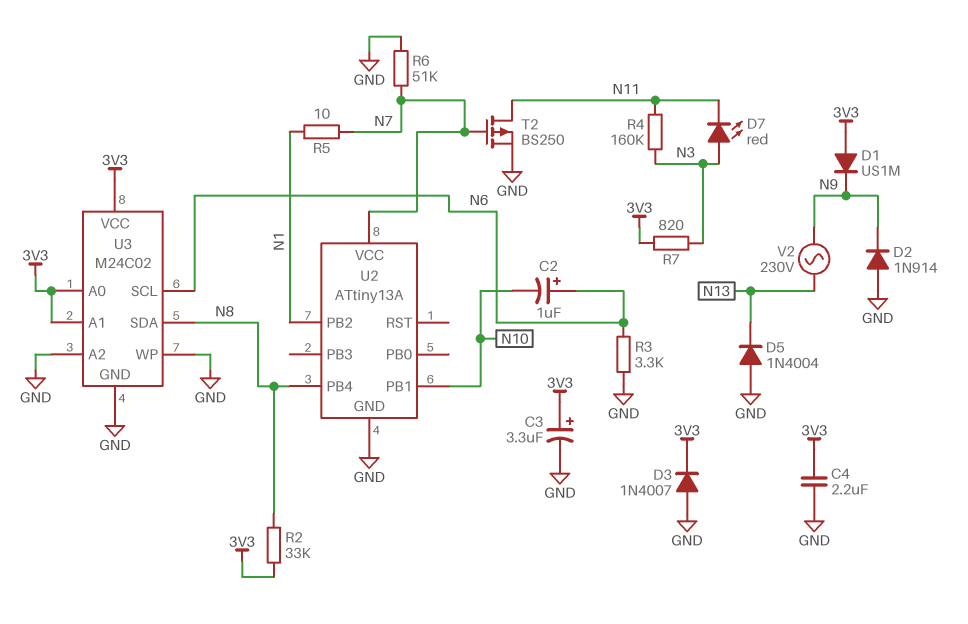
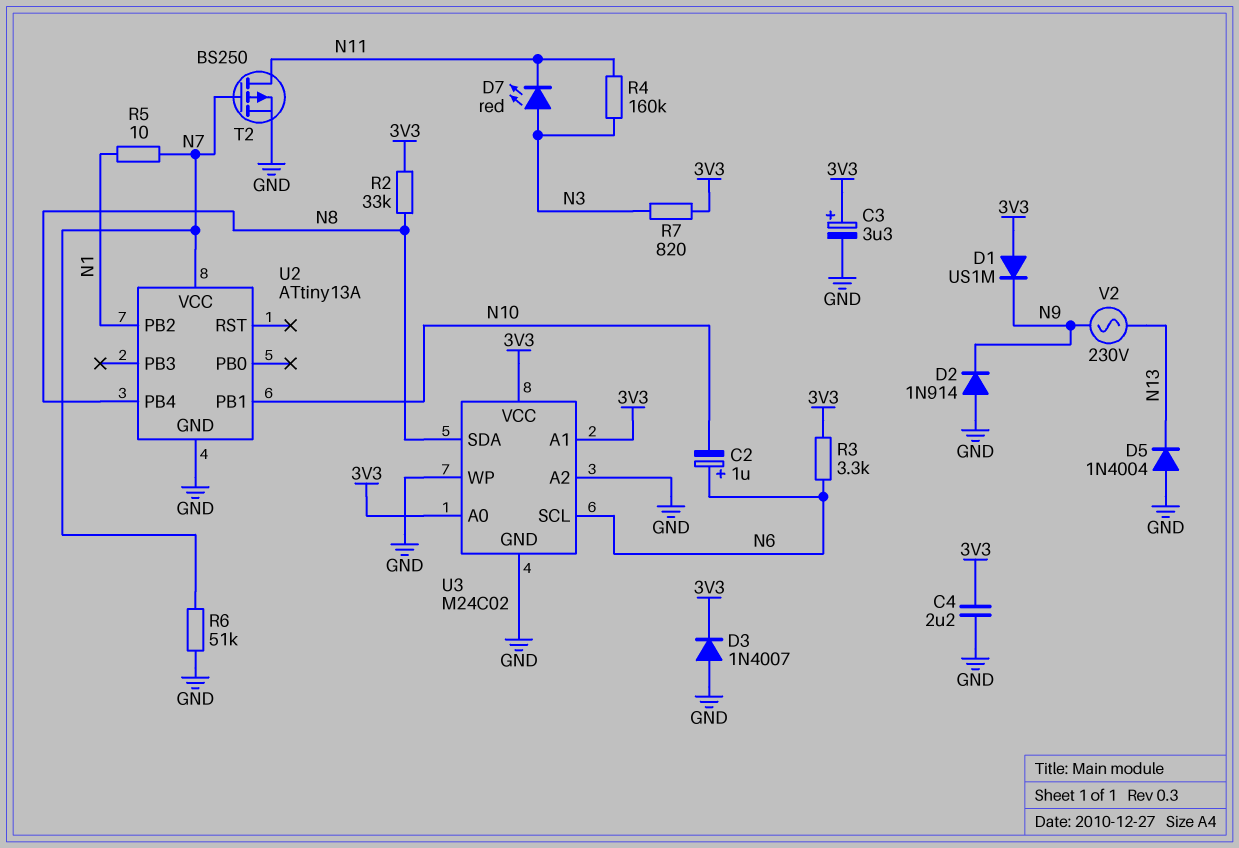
R3: 3.3k (GND, N6) -> 3.3k (3V3, N6)

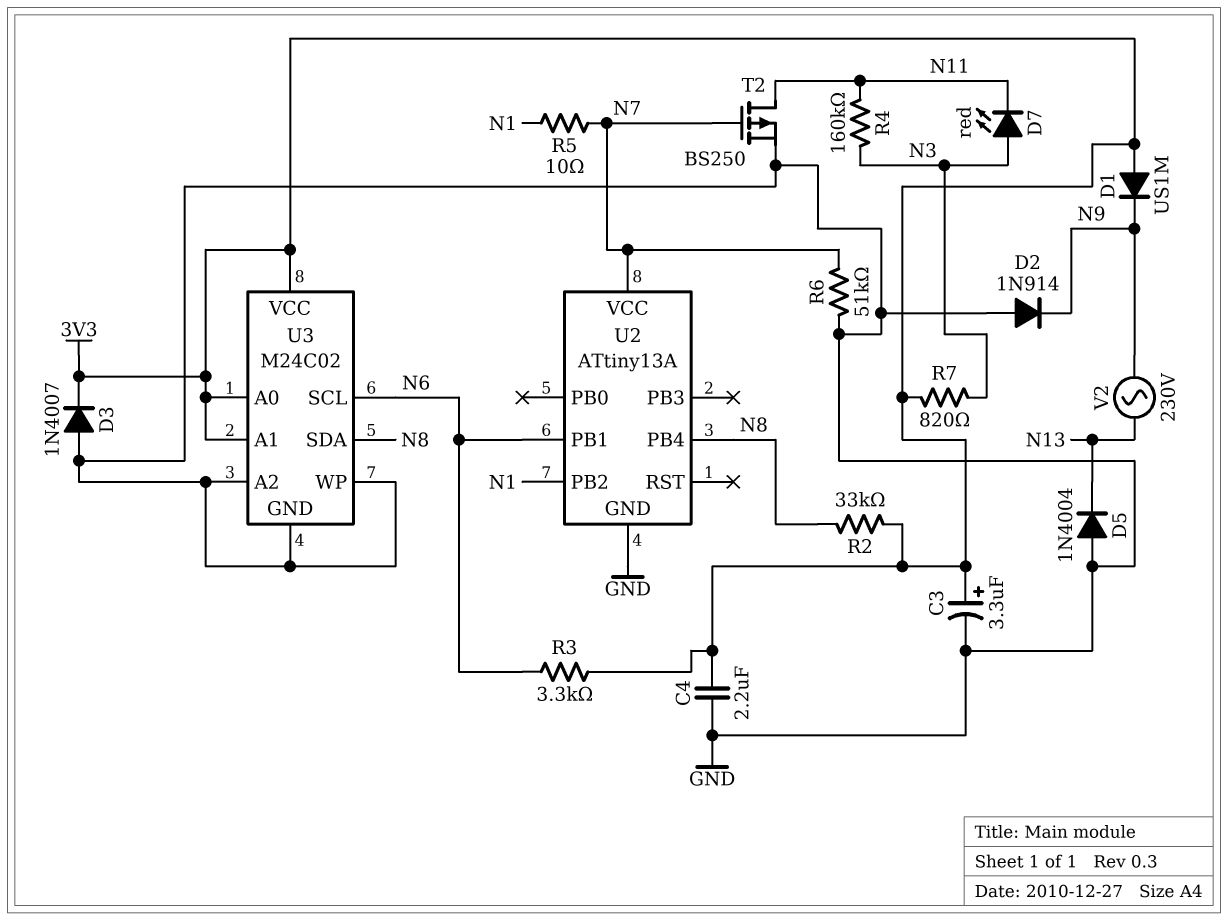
C2: 1uF (plus N6, minus N10) -> none
U2 pin PB1: N10 -> N6

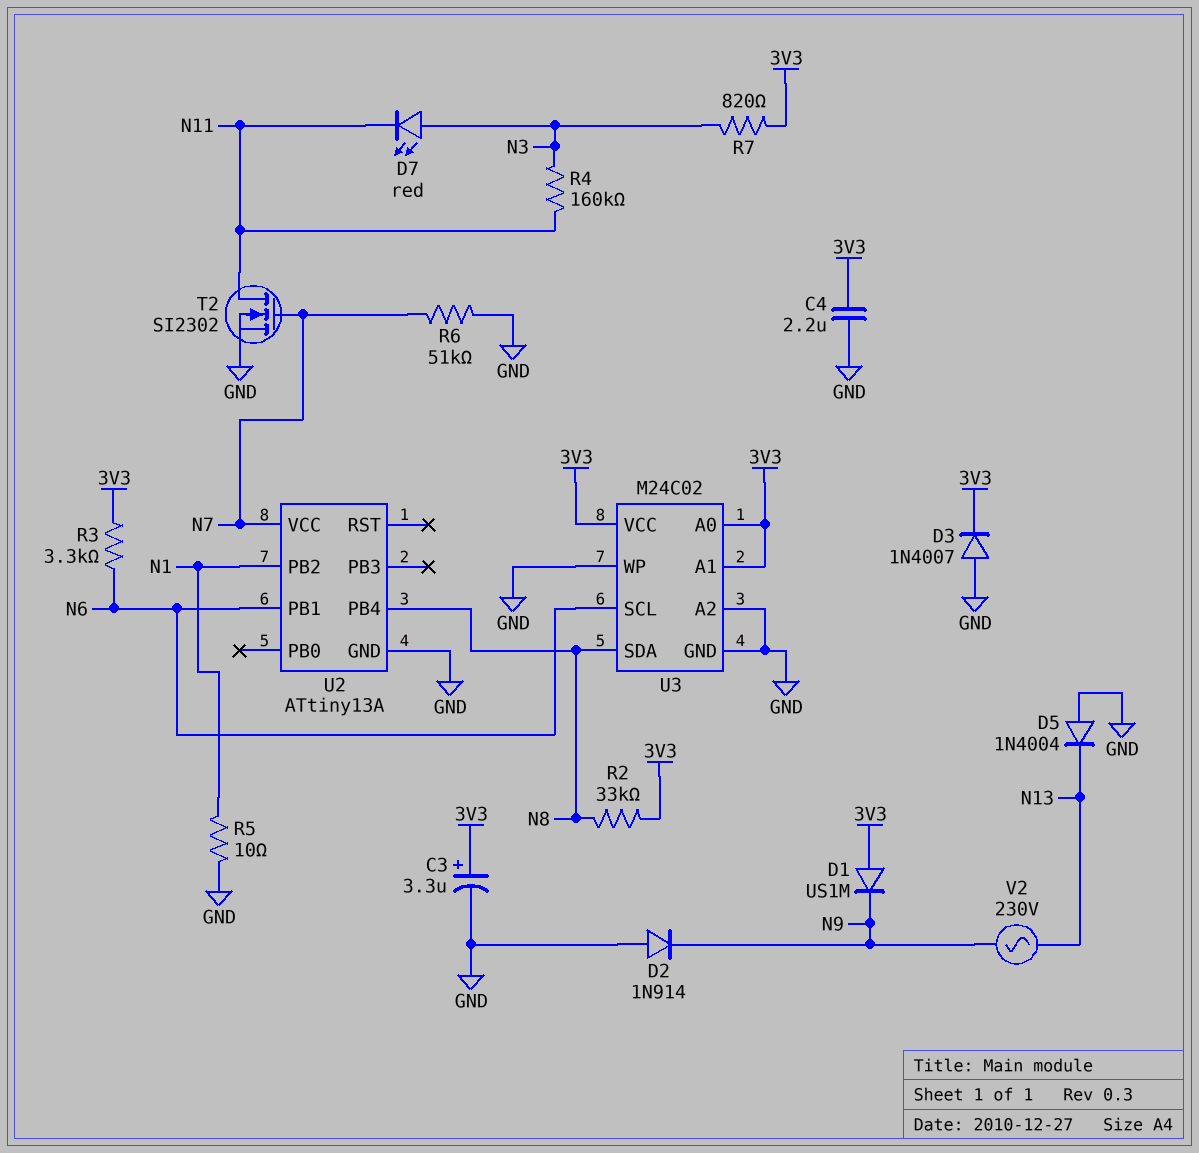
R5: 10 (N1, N7) -> 10 (GND, N1)
T2: PMOS BS250 (G N7, D N11, S GND) -> NMOS SI2302 (G N7, D N11, S GND)

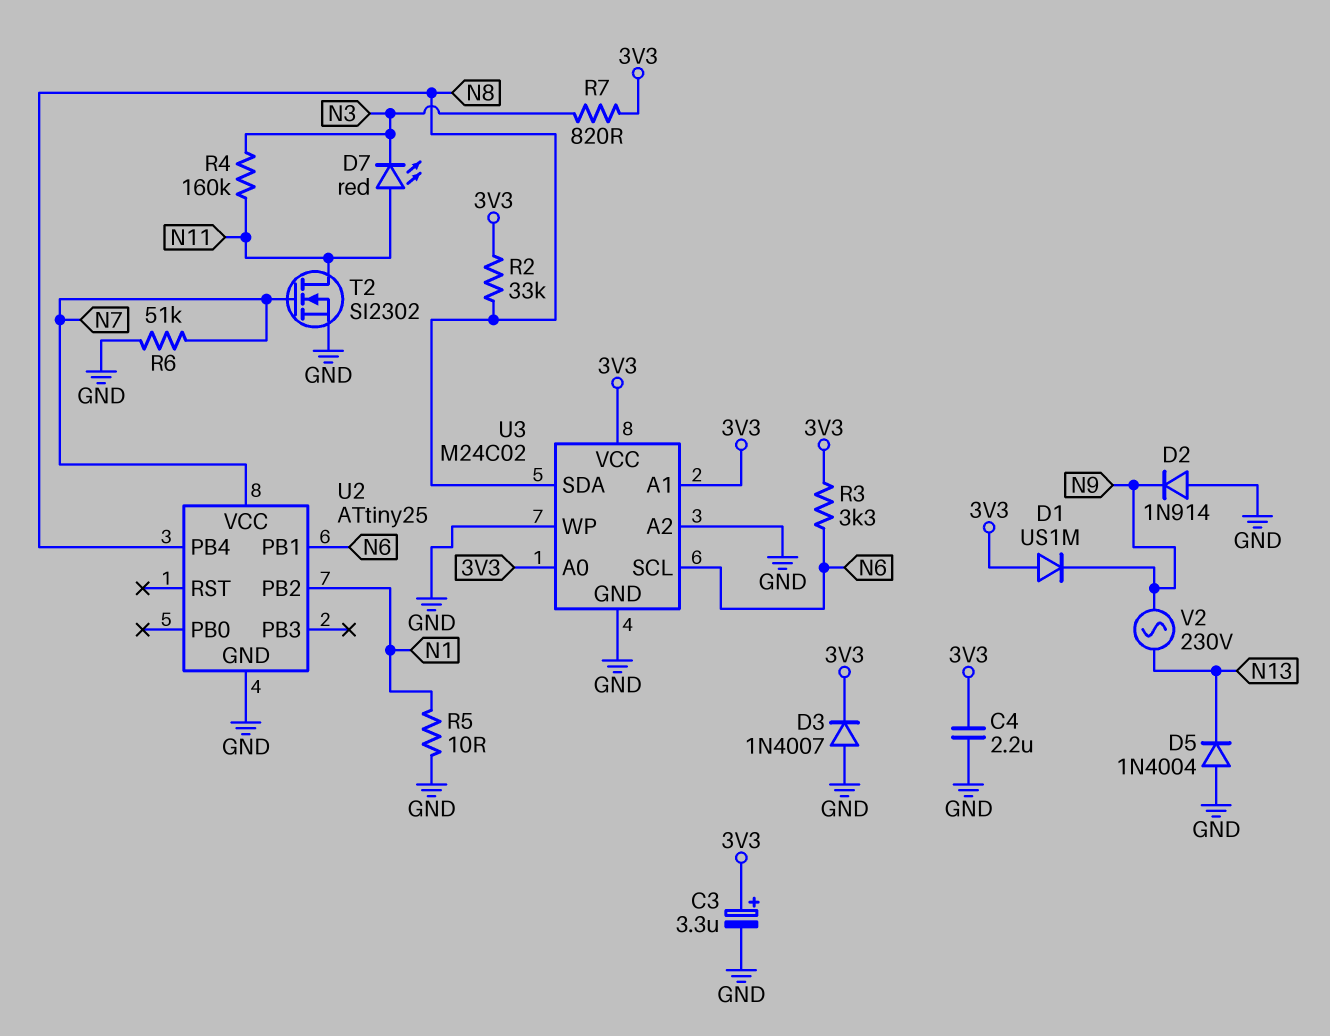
D7: LED red (A N3, K N11) -> LED red (A N11, K N3)
U2: ATtiny13A -> ATtiny25

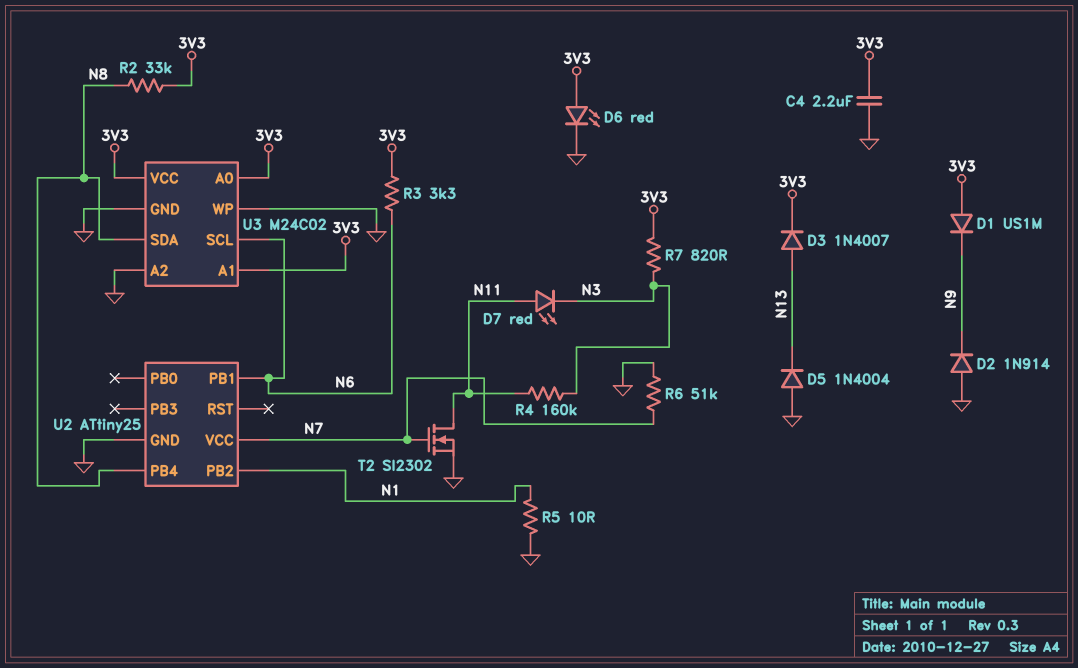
C3: 3.3uF (plus 3V3, minus GND) -> none
D3: diode 1N4007 (A GND, K 3V3) -> diode 1N4007 (A N13, K 3V3)
D6: none -> LED red (A 3V3, K GND)
V2: AC 230V (N9, N13) -> none

